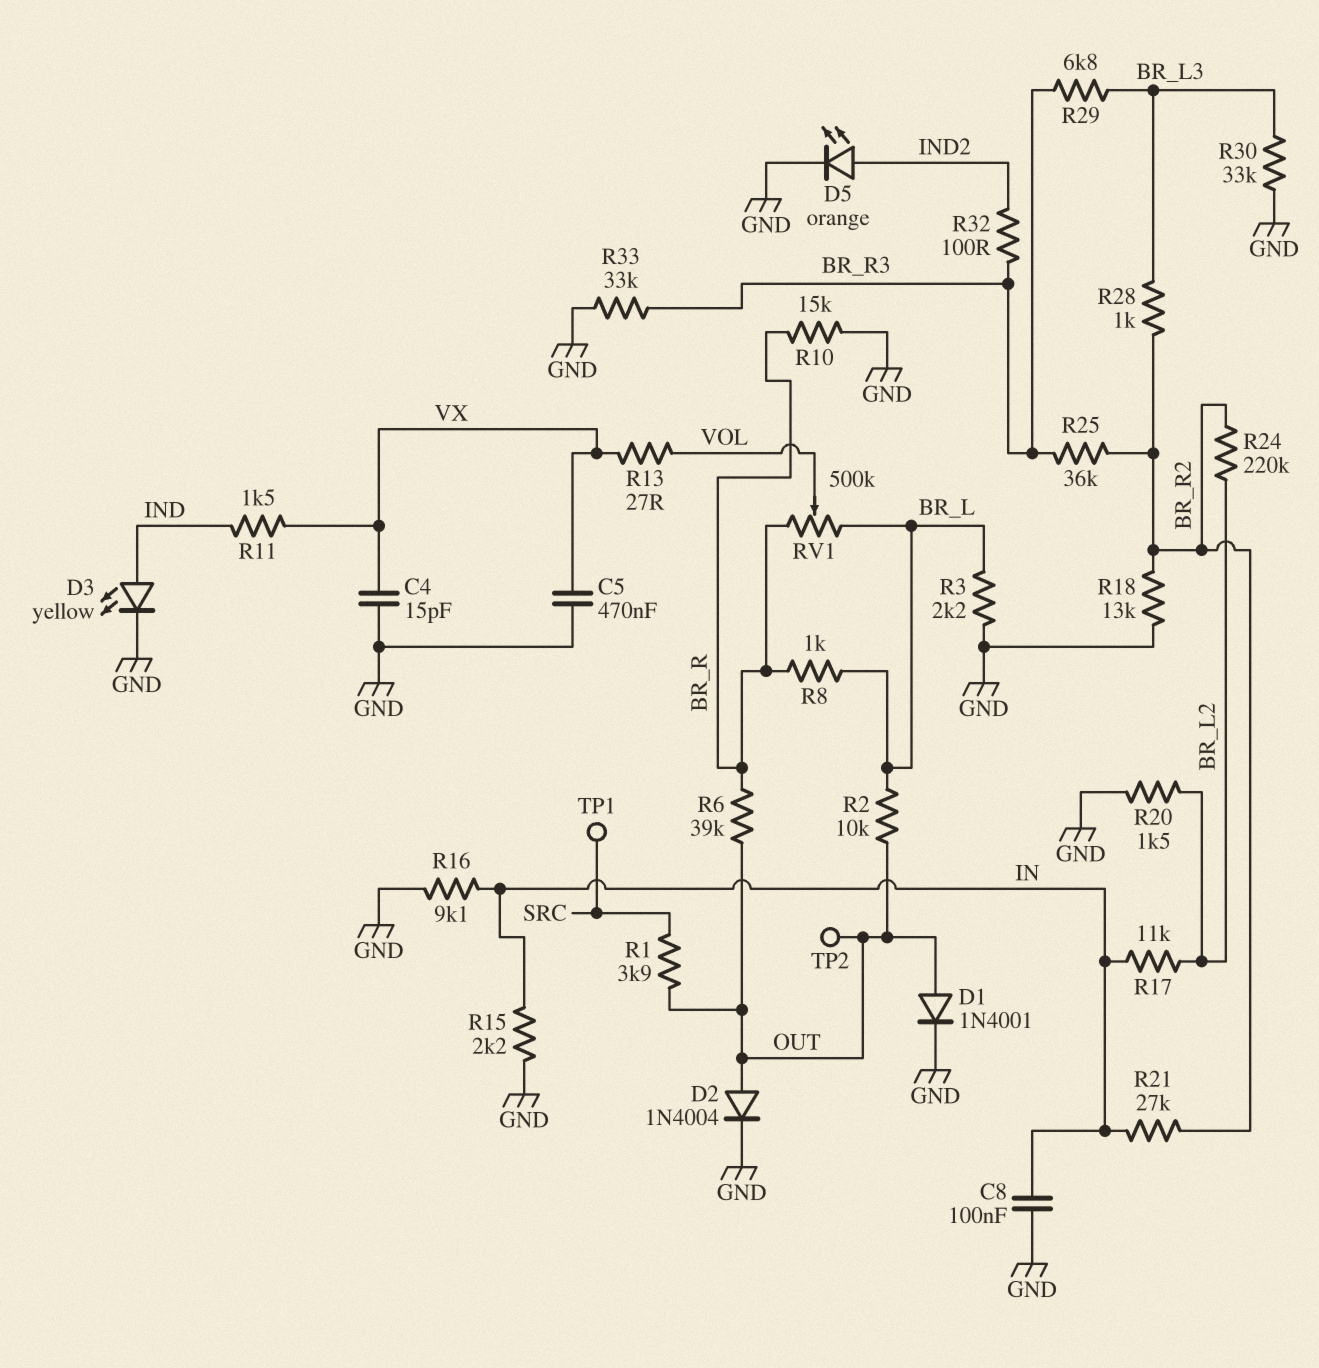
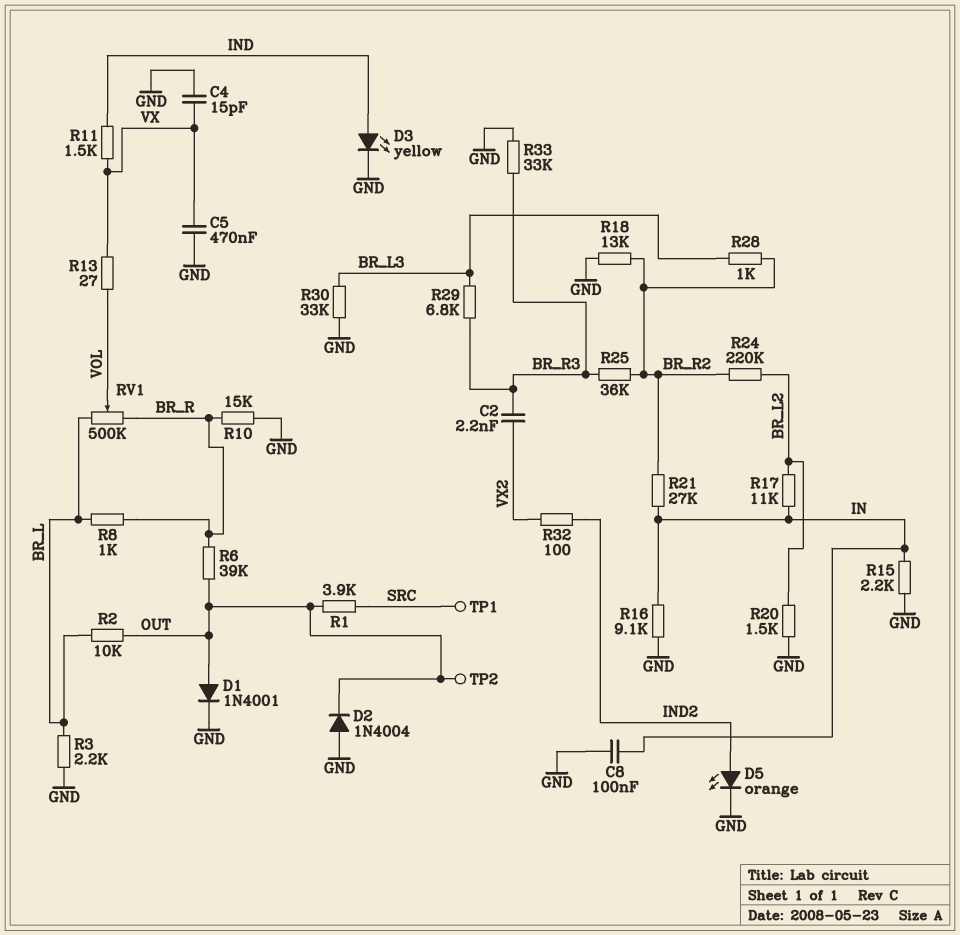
C2: none -> 2.2nF (BR_R3, VX2)
D2: diode 1N4004 (A OUT, K GND) -> diode 1N4004 (A GND, K OUT)
R32: 100 (BR_R3, IND2) -> 100 (IND2, VX2)

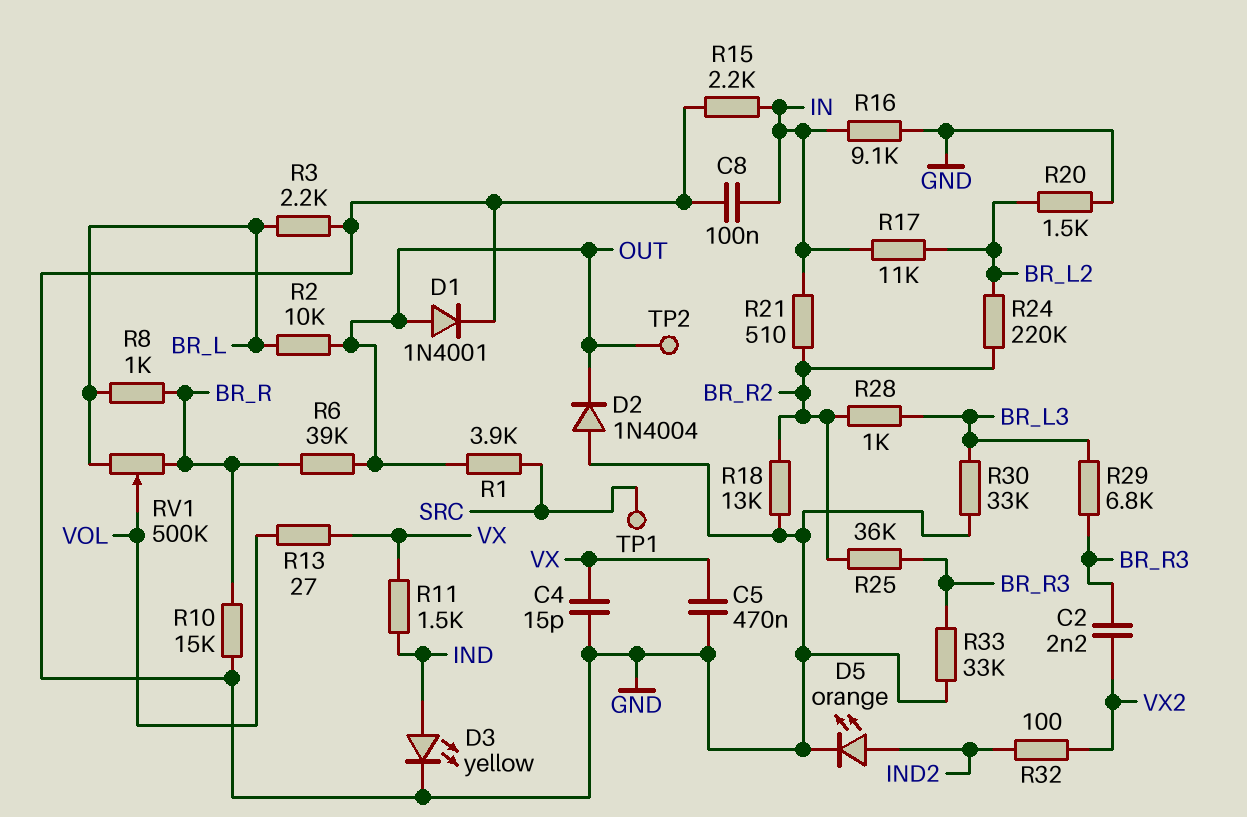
R21: 27k (BR_R2, IN) -> 510 (BR_R2, IN)

